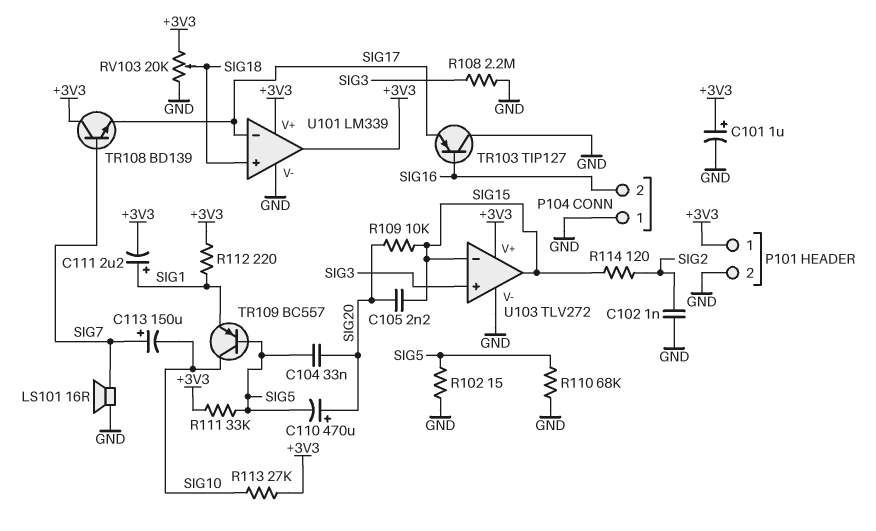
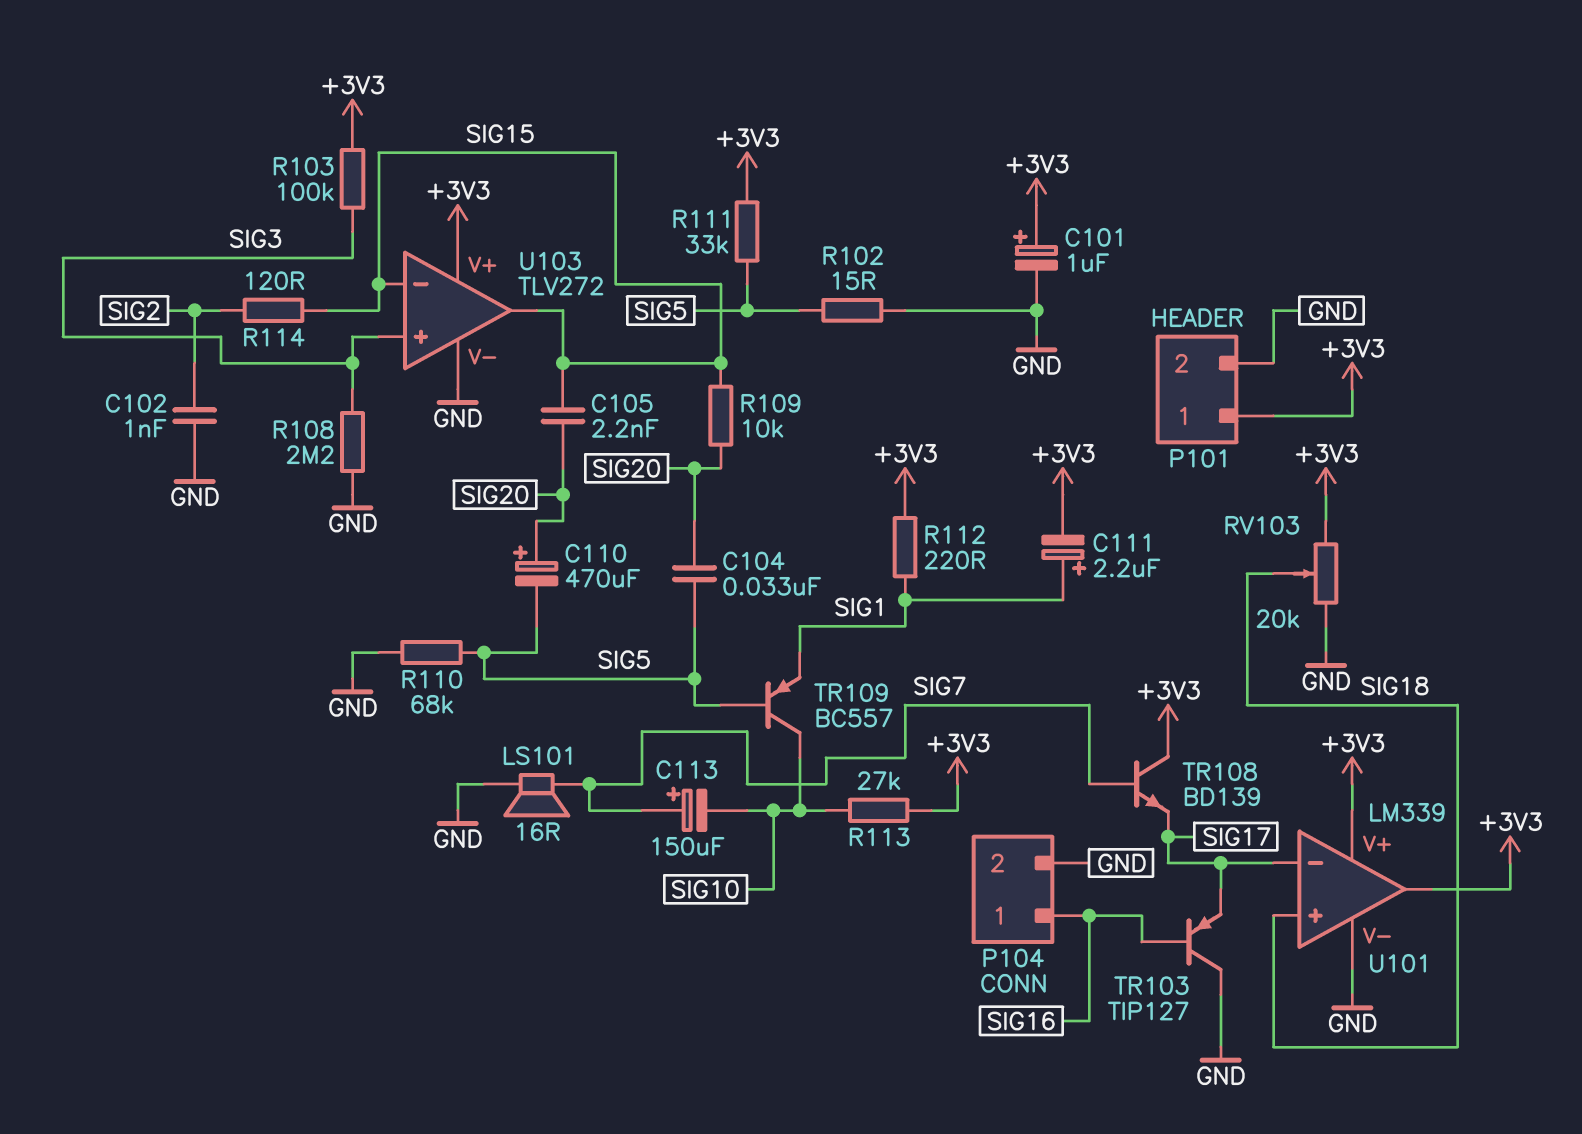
P104 pin 1: GND -> SIG16
P104 pin 2: SIG16 -> GND
R103: none -> 100k (+3V3, SIG3)

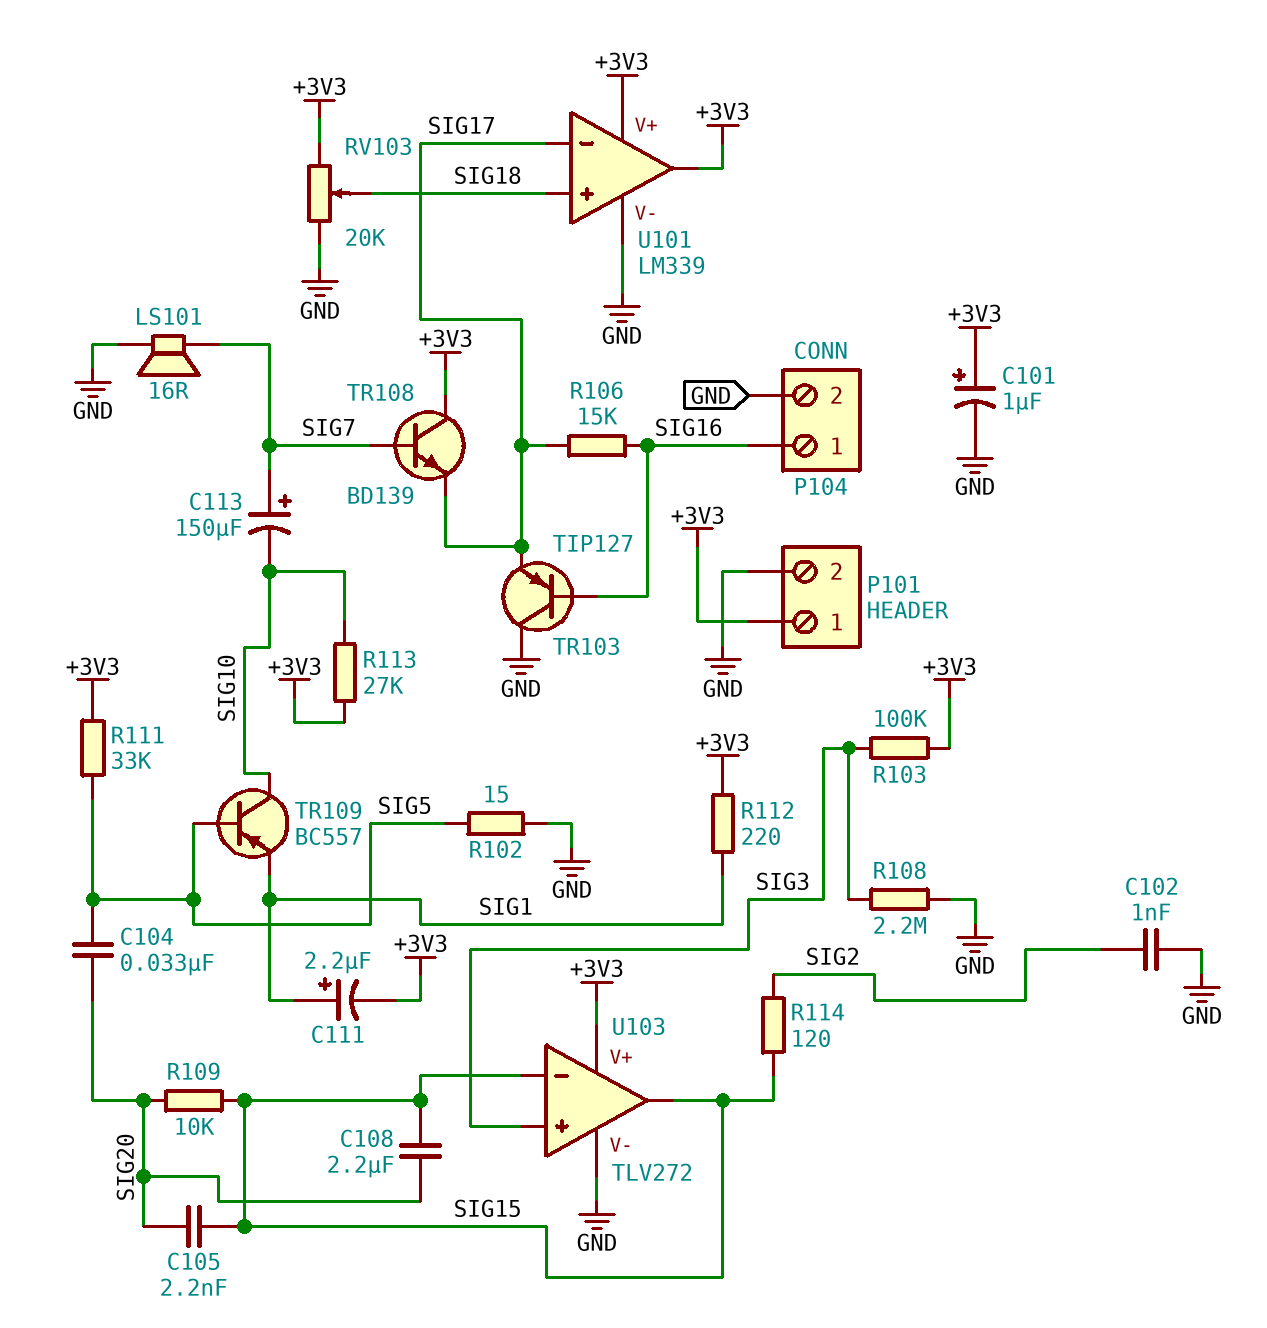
C108: none -> 2.2uF (SIG15, SIG20)
C110: 470uF (plus SIG20, minus SIG5) -> none
R106: none -> 15k (SIG16, SIG17)
R110: 68k (GND, SIG5) -> none

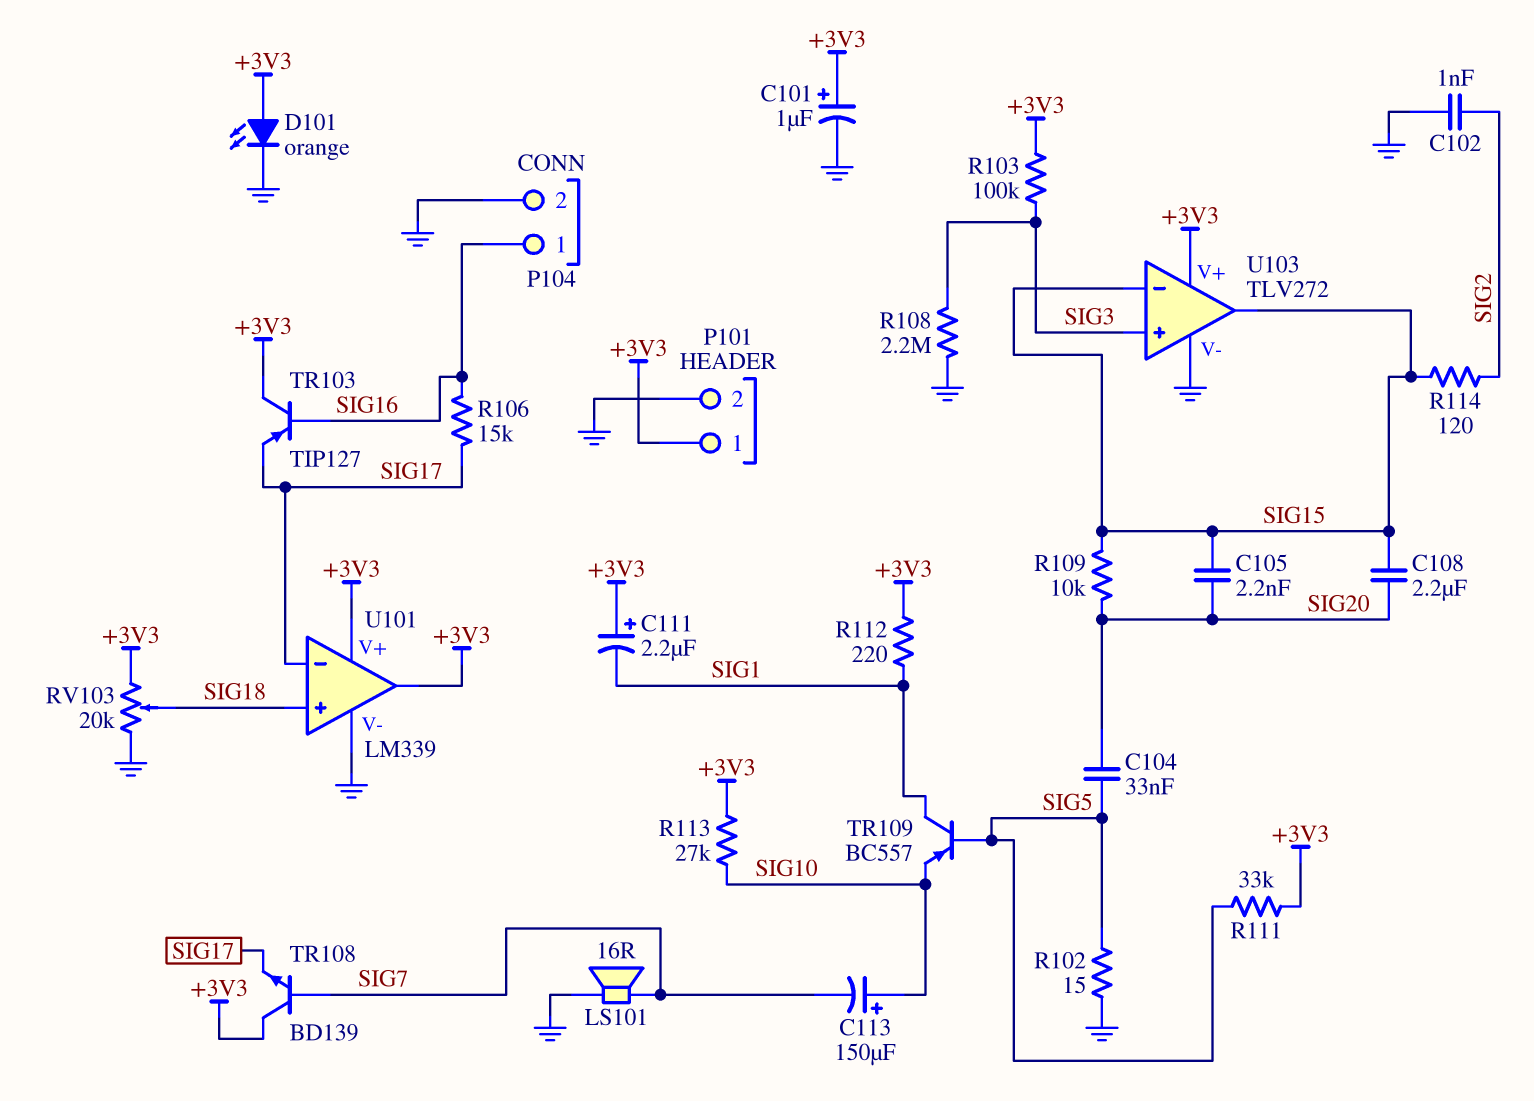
C111: 2.2uF (plus SIG1, minus +3V3) -> 2.2uF (plus +3V3, minus SIG1)
C113: 150uF (plus SIG7, minus SIG10) -> 150uF (plus SIG10, minus SIG7)
D101: none -> LED orange (A +3V3, K GND)
TR103: PNP TIP127 (B SIG16, C GND, E SIG17) -> PNP TIP127 (B SIG16, C +3V3, E SIG17)
TR109: PNP BC557 (B SIG5, C SIG10, E SIG1) -> PNP BC557 (B SIG5, C SIG1, E SIG10)

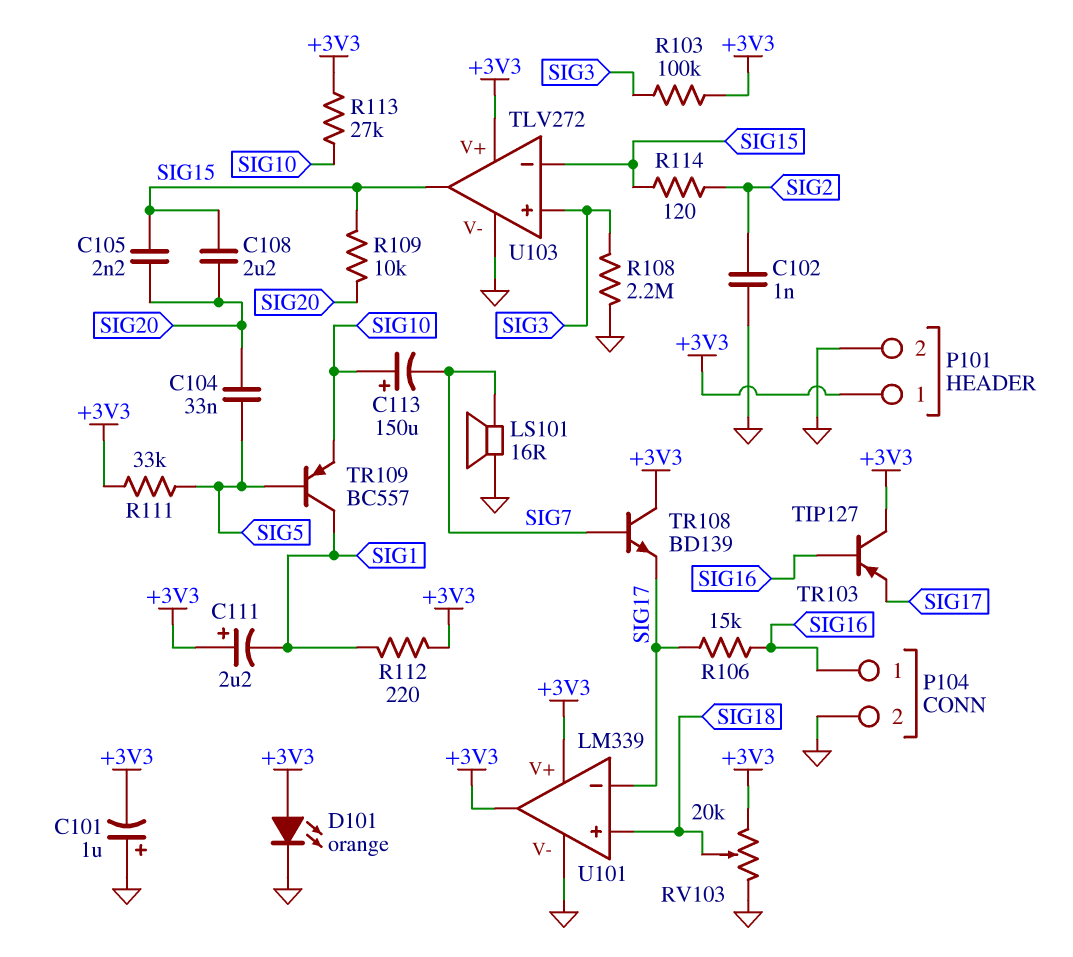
C101: 1uF (plus +3V3, minus GND) -> 1uF (plus GND, minus +3V3)
R102: 15 (GND, SIG5) -> none

